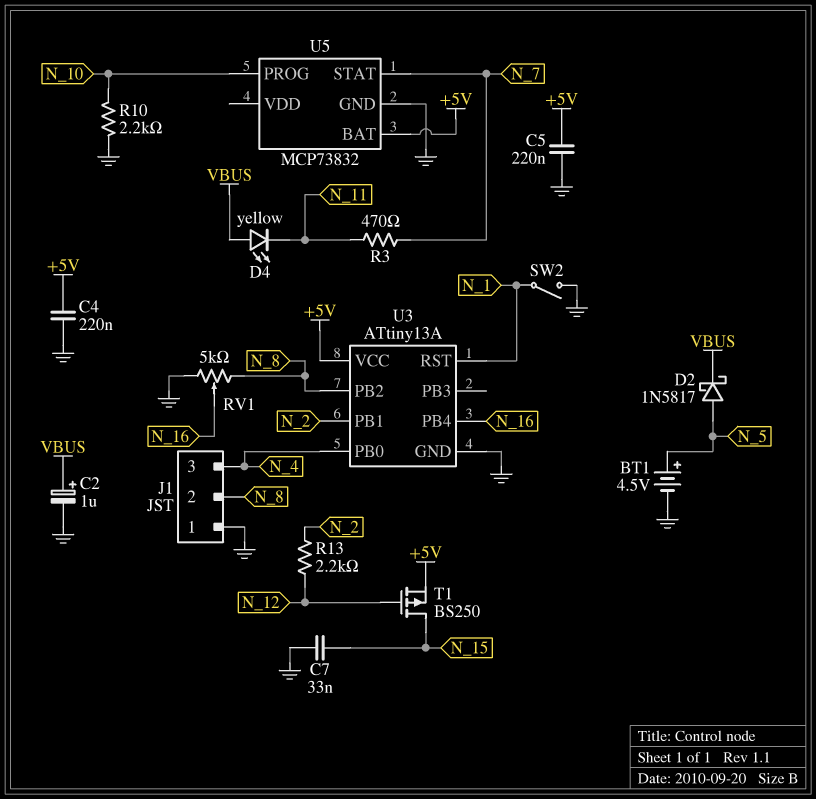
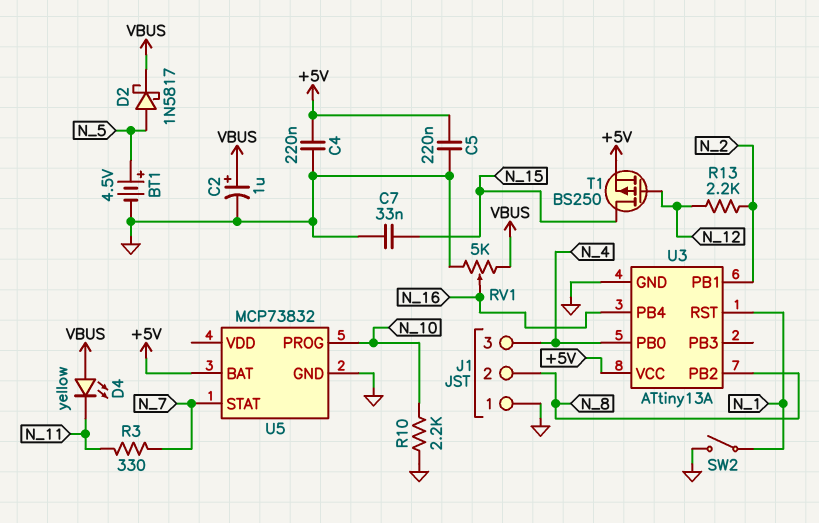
R3: 470 (N_7, N_11) -> 330 (N_7, N_11)
RV1: 5k (GND, N_8, wiper N_16) -> 5k (GND, VBUS, wiper N_16)

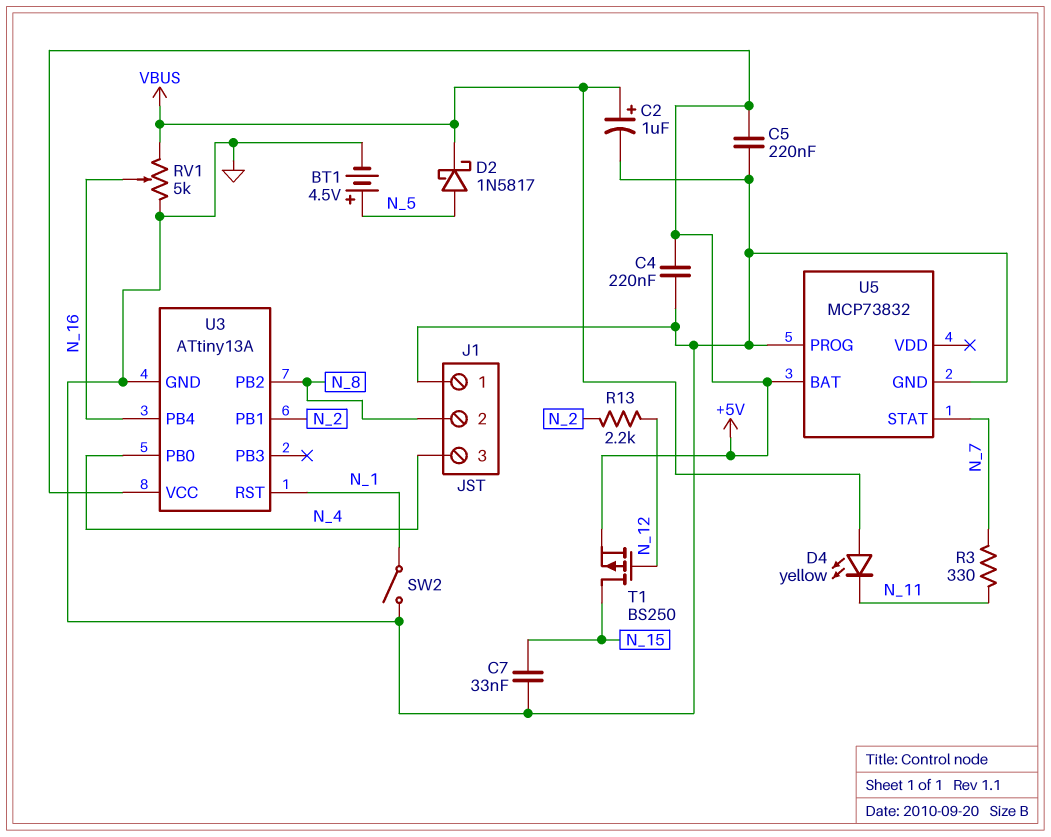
R10: 2.2k (GND, N_10) -> none
U5 pin PROG: N_10 -> GND

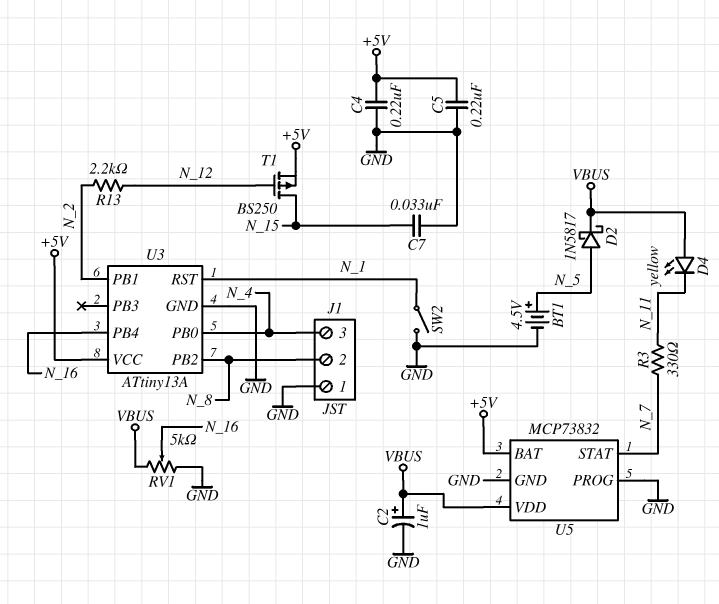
U5 pin VDD: none -> VBUS

